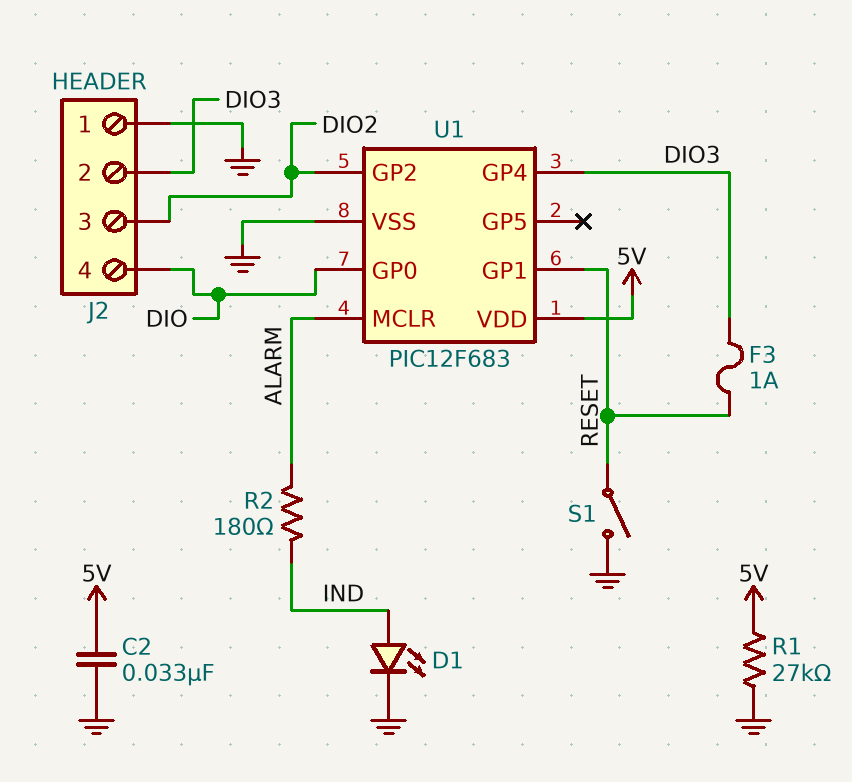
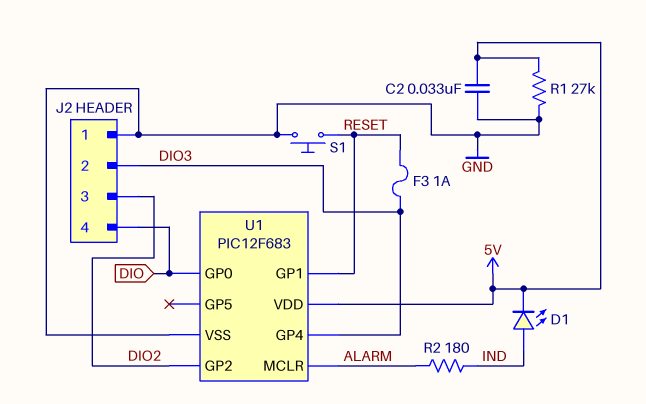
D1: LED (A IND, K GND) -> LED (A IND, K 5V)
S1: switch (GND, RESET) -> button (GND, RESET)

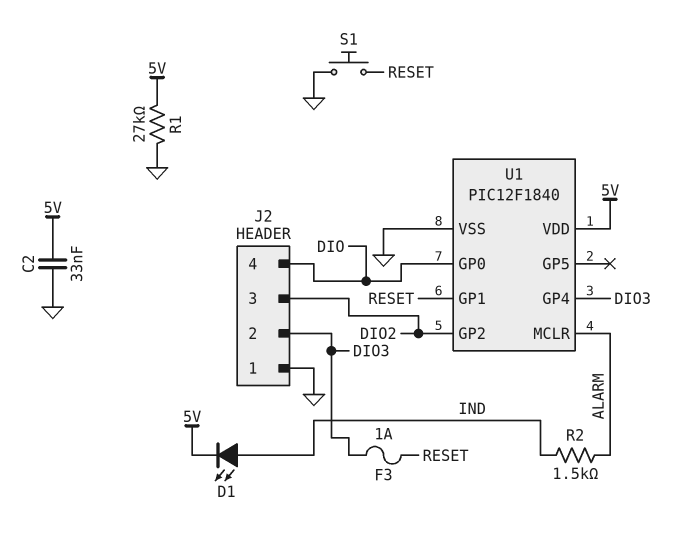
R2: 180 (ALARM, IND) -> 1.5k (ALARM, IND)
U1: PIC12F683 -> PIC12F1840

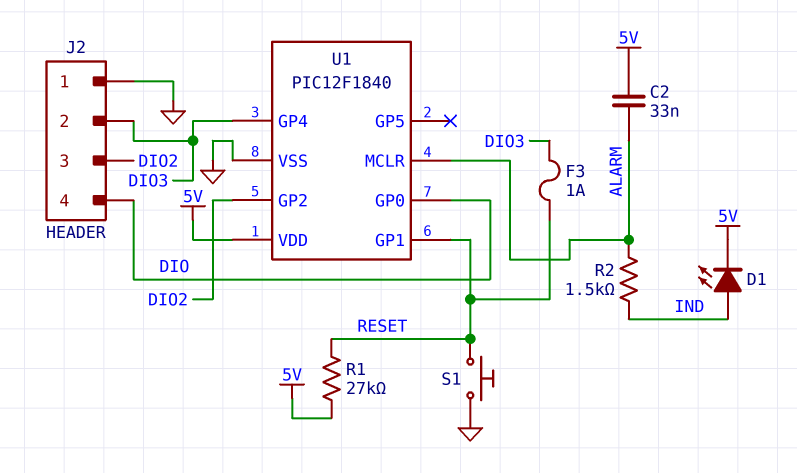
C2: 33nF (5V, GND) -> 33nF (5V, ALARM)
R1: 27k (5V, GND) -> 27k (5V, RESET)

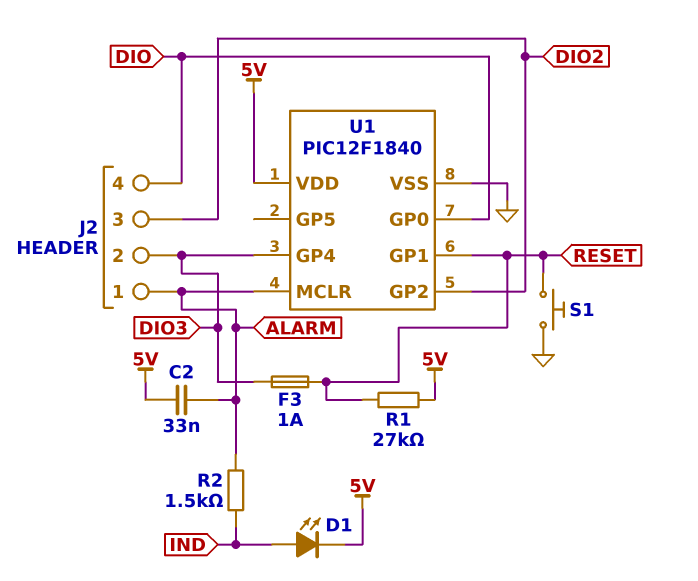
J2 pin 1: GND -> ALARM

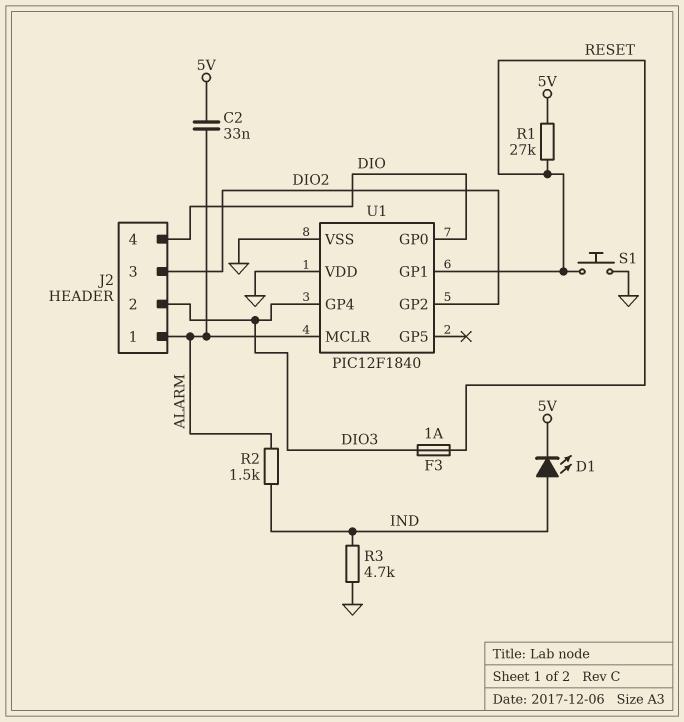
R3: none -> 4.7k (GND, IND)
U1 pin VDD: 5V -> GND

